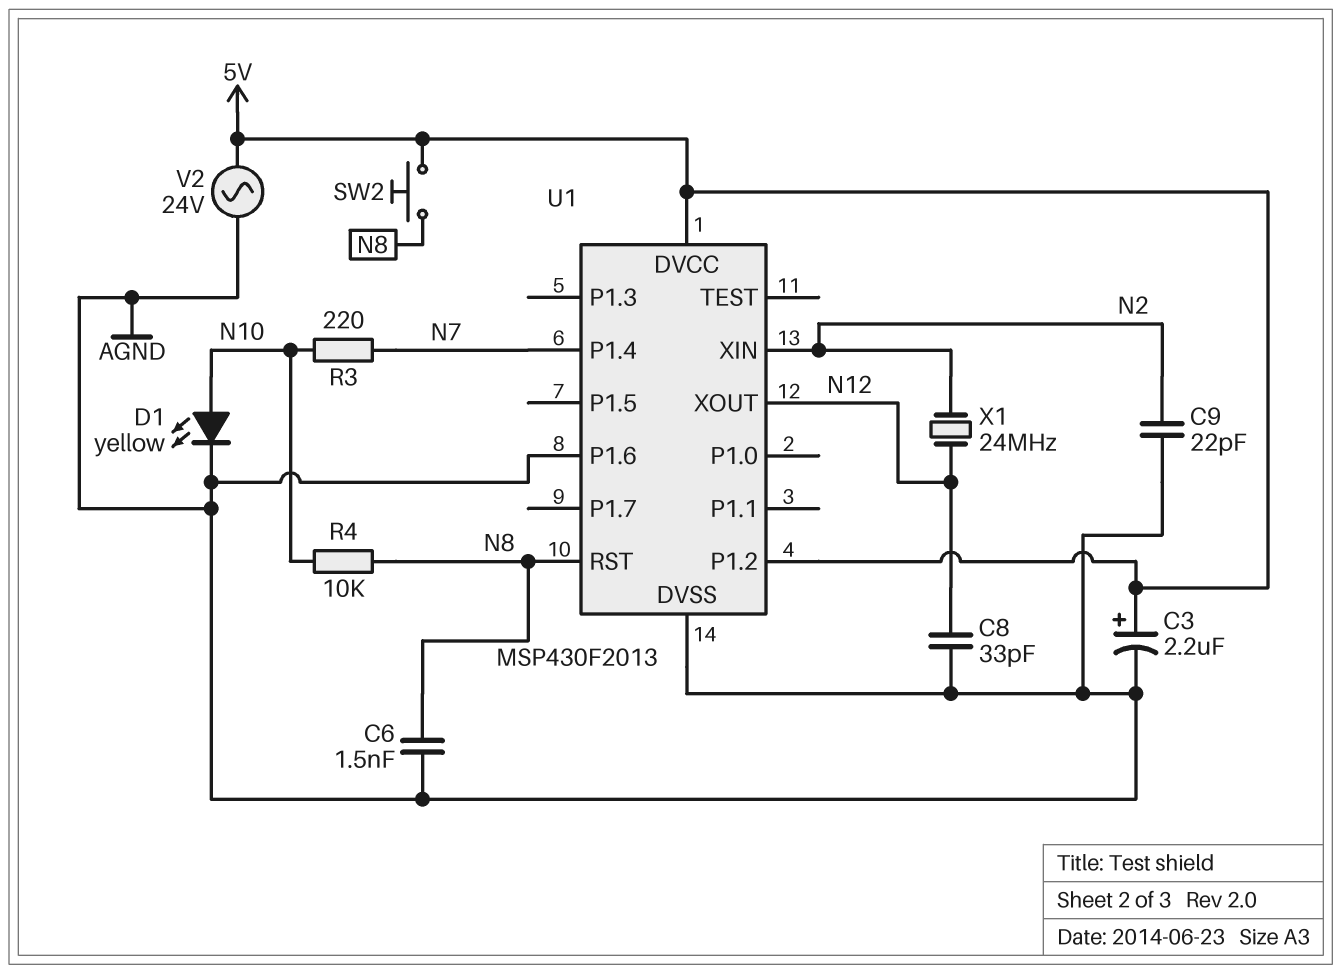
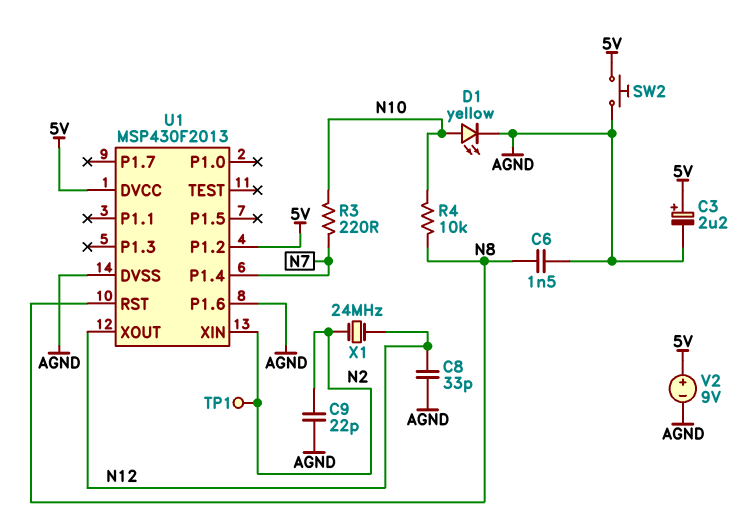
SW2: button (5V, N8) -> button (5V, AGND)
TP1: none -> test point (N2)
V2: AC 24V (5V, AGND) -> 9V (plus 5V, minus AGND)

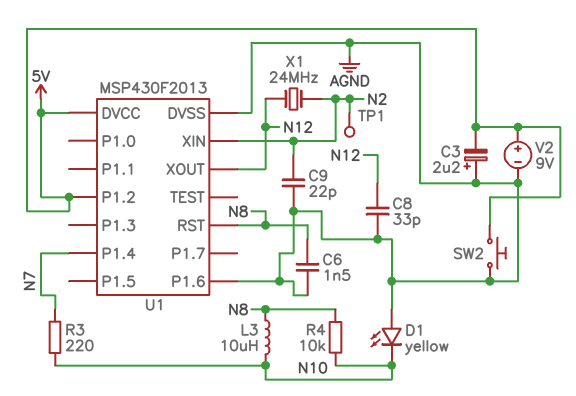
C3: 2.2uF (plus 5V, minus AGND) -> 2.2uF (plus AGND, minus 5V)
D1: LED yellow (A N10, K AGND) -> LED yellow (A AGND, K N10)
L3: none -> 10uH (N8, N10)

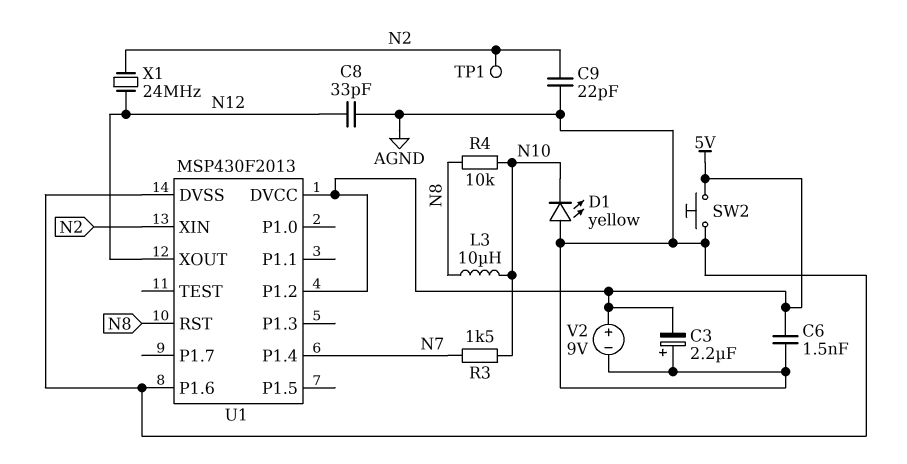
C6: 1.5nF (AGND, N8) -> 1.5nF (5V, AGND)
R3: 220 (N7, N10) -> 1.5k (N7, N10)

